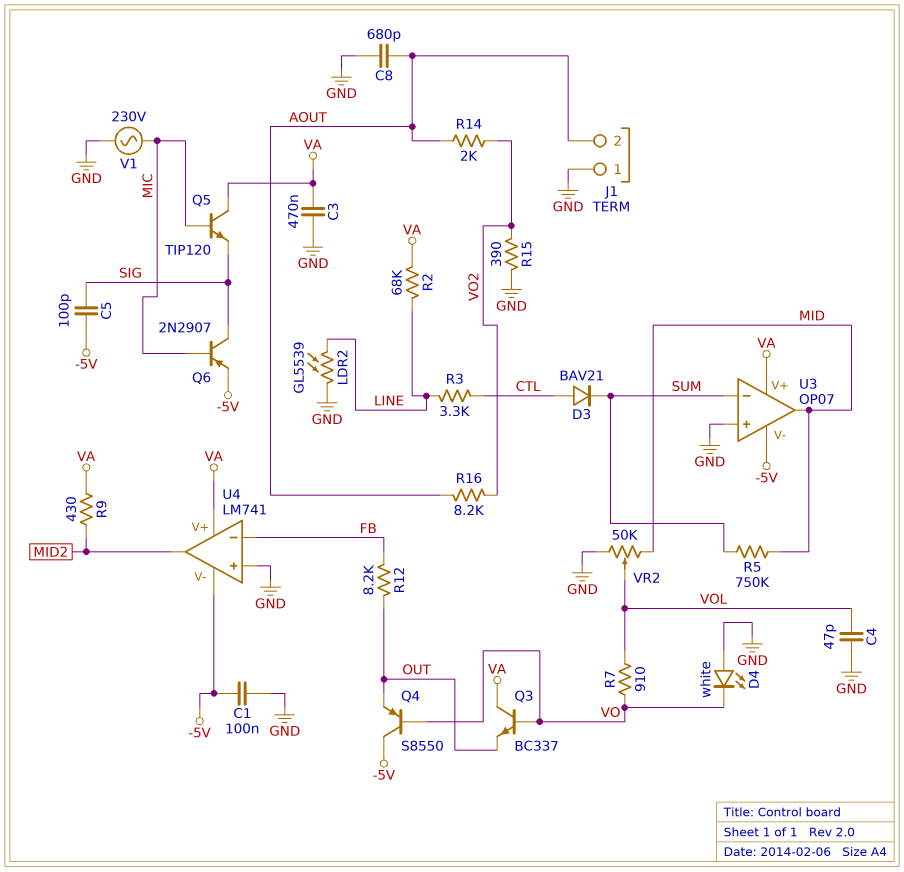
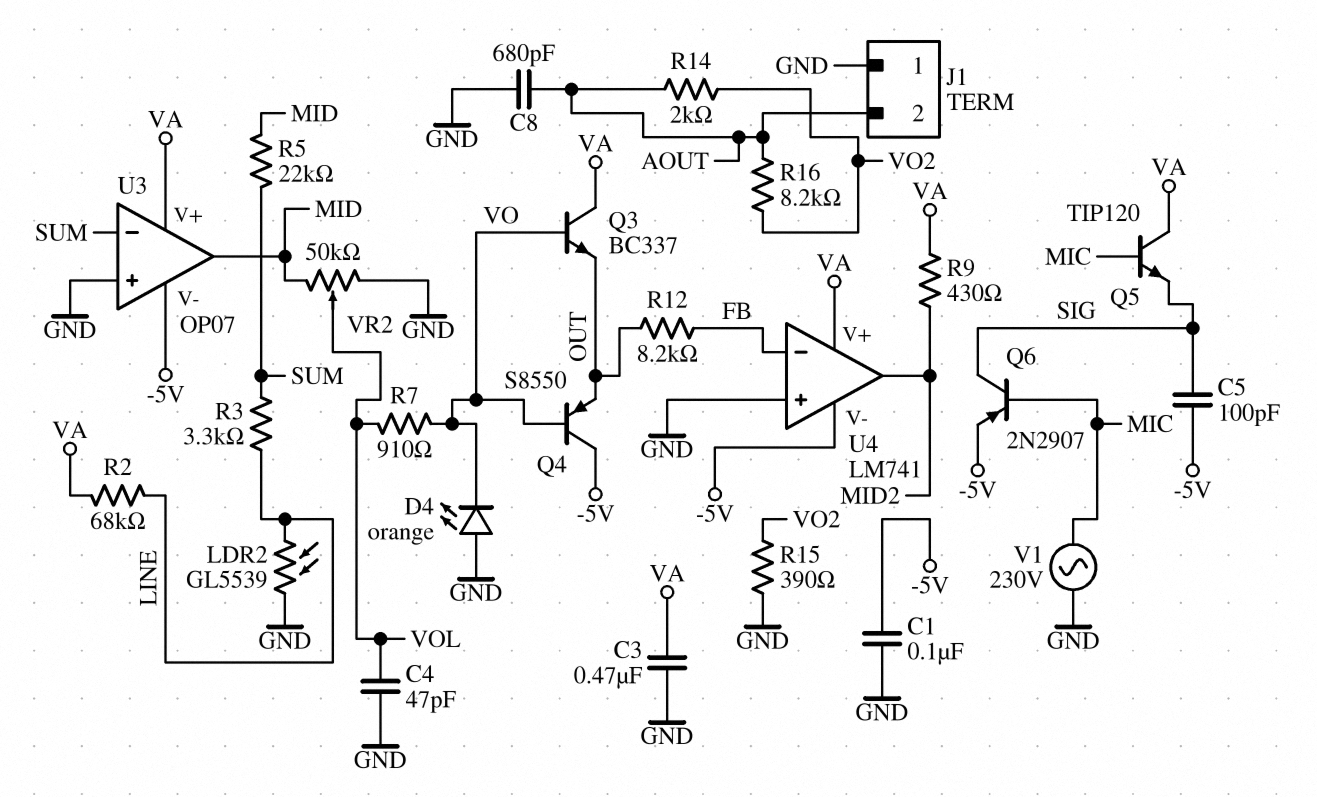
D3: diode BAV21 (A CTL, K SUM) -> none
D4: LED white (A GND, K VO) -> LED orange (A GND, K VO)
R3: 3.3k (CTL, LINE) -> 3.3k (LINE, SUM)
R5: 750k (MID, SUM) -> 22k (MID, SUM)

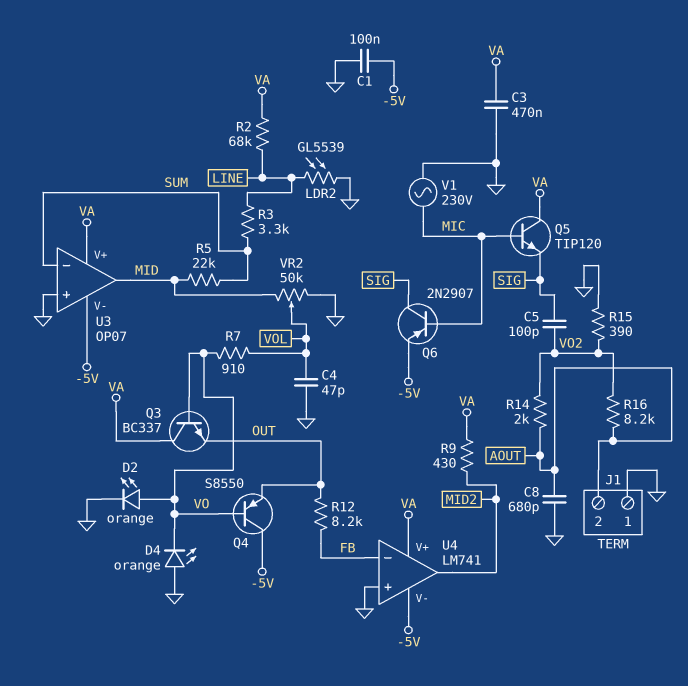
C5: 100pF (-5V, SIG) -> 100pF (SIG, VO2)
D2: none -> LED orange (A VO, K GND)

